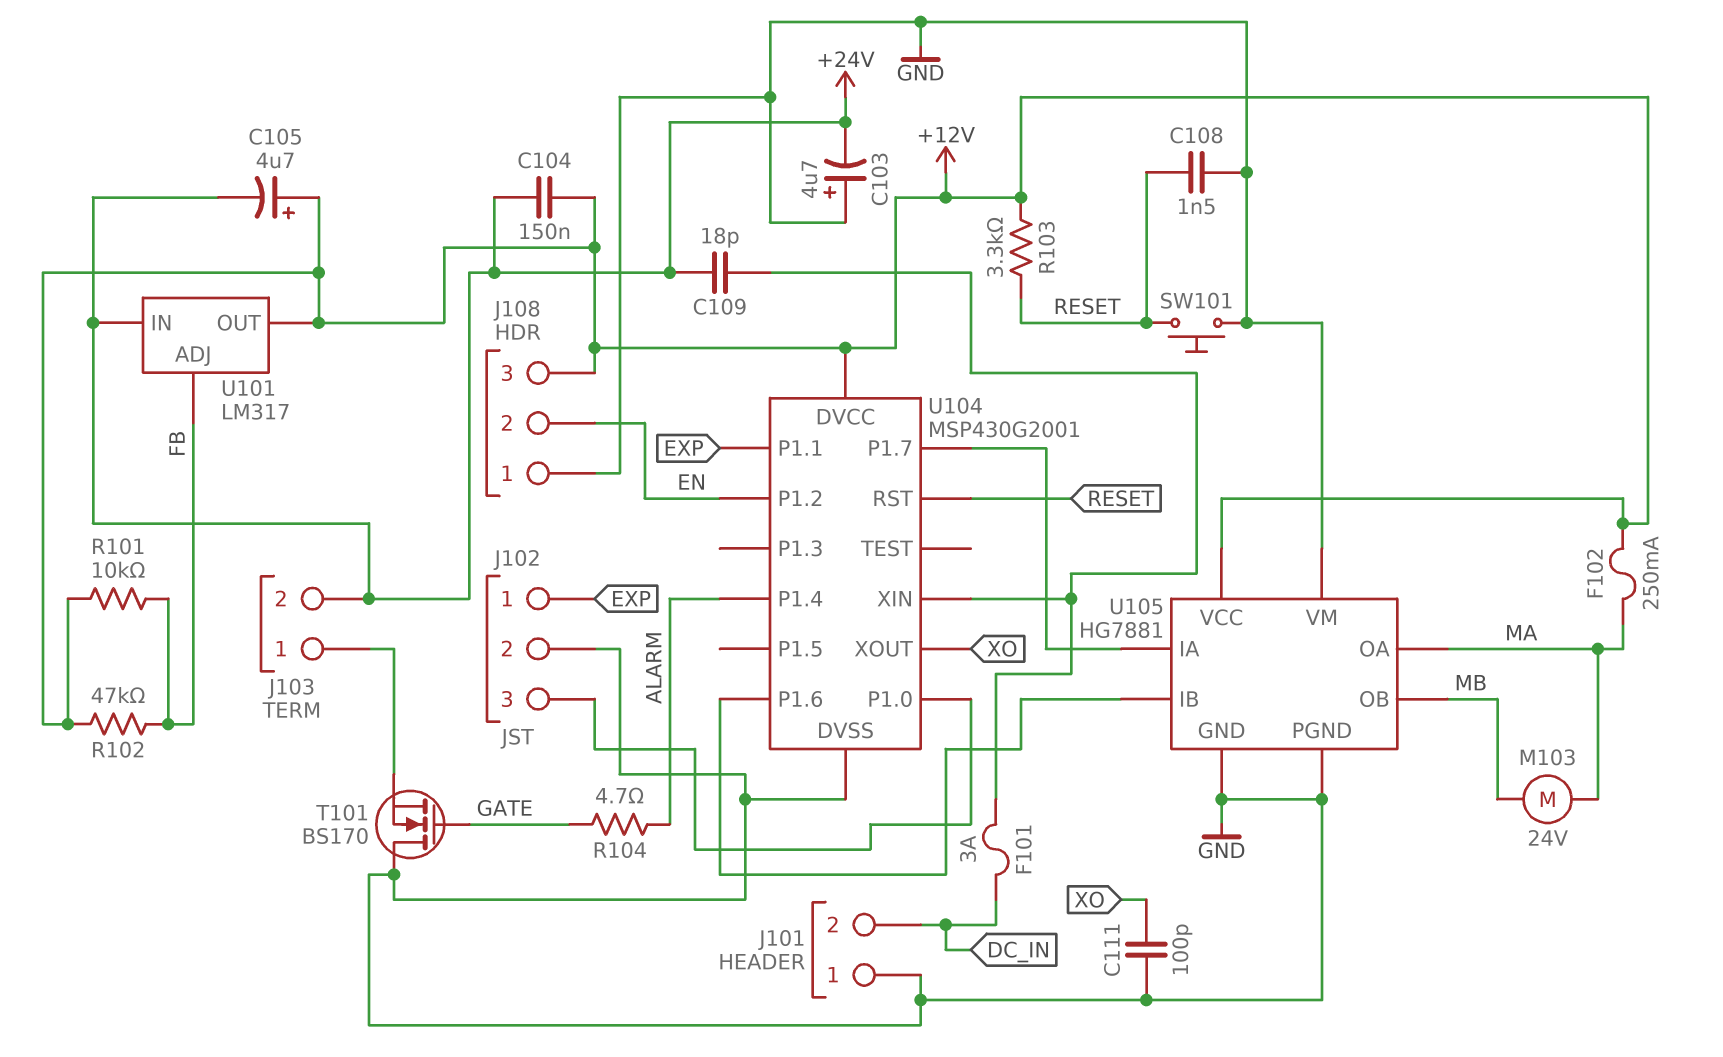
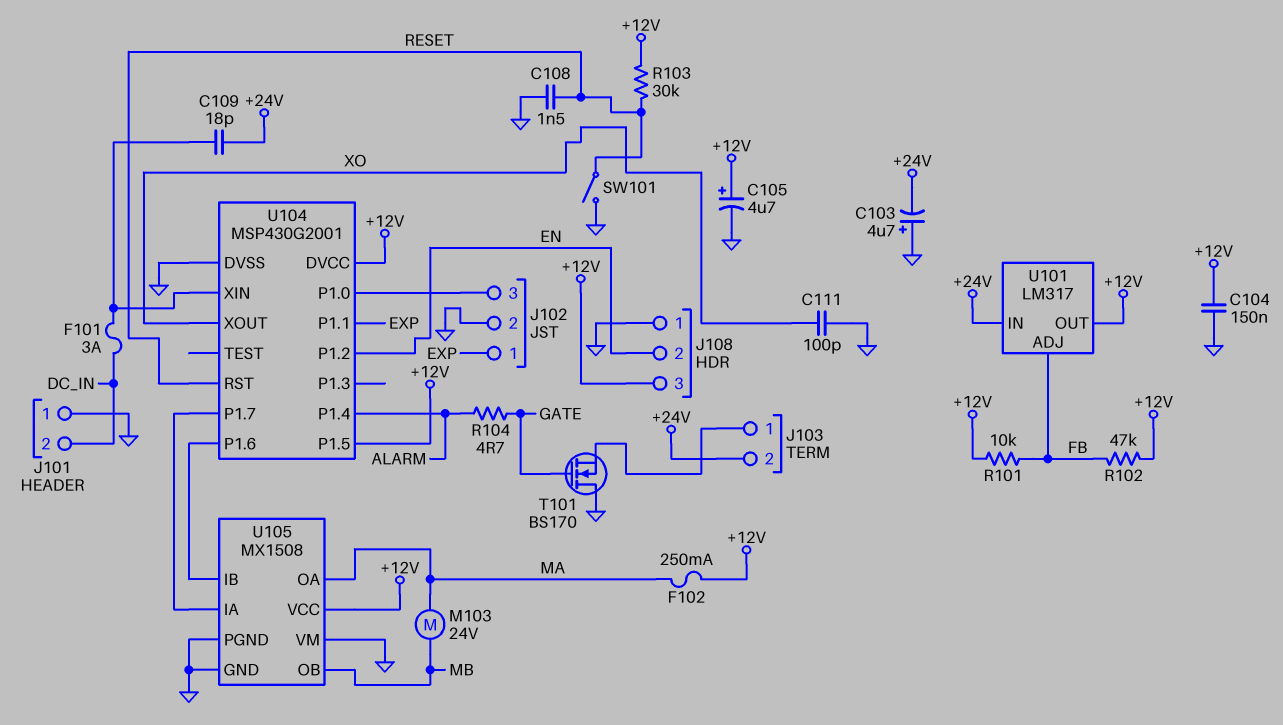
C104: 150nF (+12V, +24V) -> 150nF (+12V, GND)
C105: 4.7uF (plus +12V, minus +24V) -> 4.7uF (plus +12V, minus GND)
R103: 3.3k (+12V, RESET) -> 30k (+12V, RESET)
SW101: button (GND, RESET) -> switch (GND, RESET)
U104 pin P1.5: none -> +12V
U105: HG7881 -> MX1508

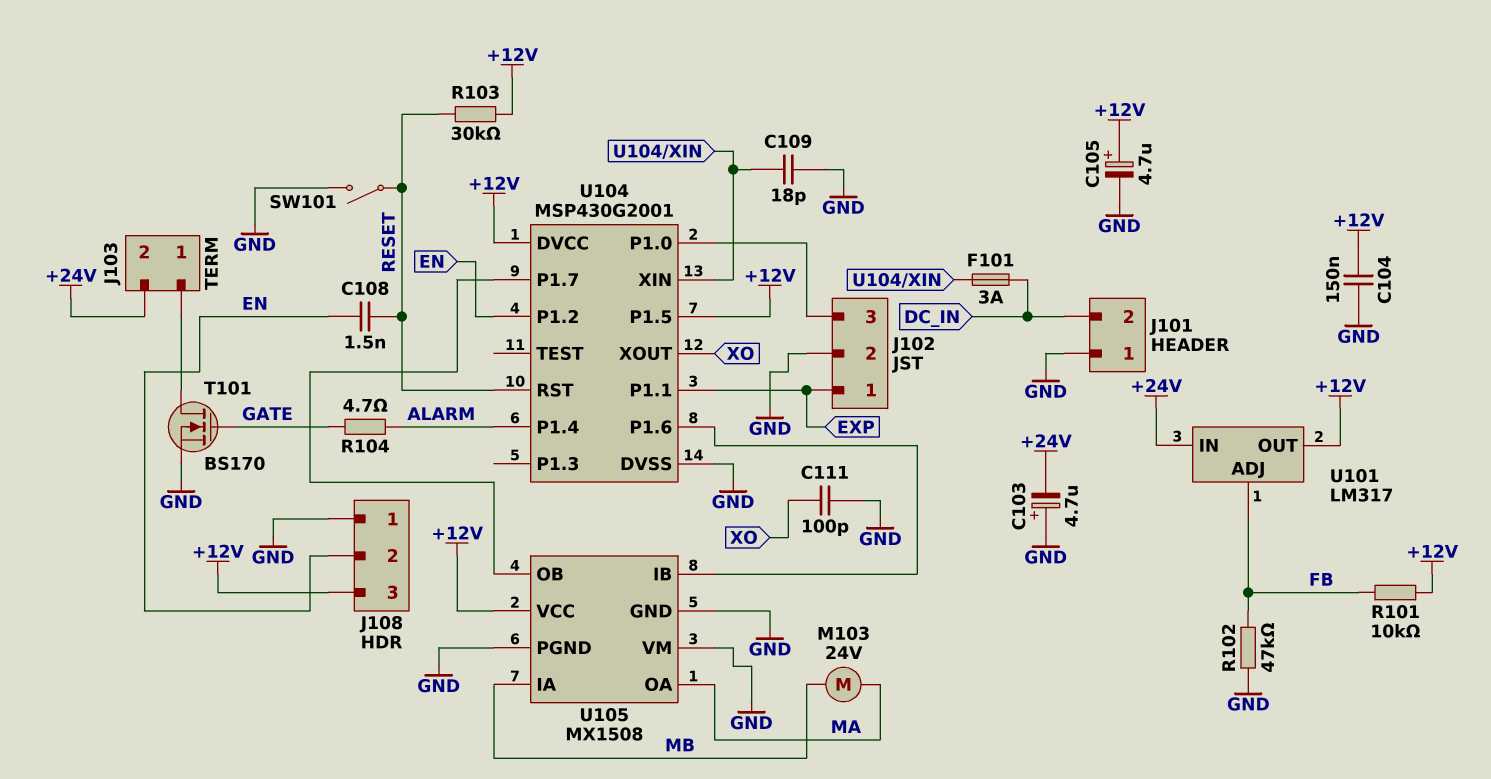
C108: 1.5nF (GND, RESET) -> 1.5nF (EN, RESET)
C109: 18pF (+24V, U104/XIN) -> 18pF (GND, U104/XIN)
F102: 250mA (+12V, MA) -> none
R102: 47k (+12V, FB) -> 47k (FB, GND)
T101: NMOS BS170 (G GATE, D GND, S J103/1) -> NMOS BS170 (G GATE, D J103/1, S GND)
U105 pin IA: U104/P1.7 -> MB
U105 pin OB: MB -> U104/P1.7

